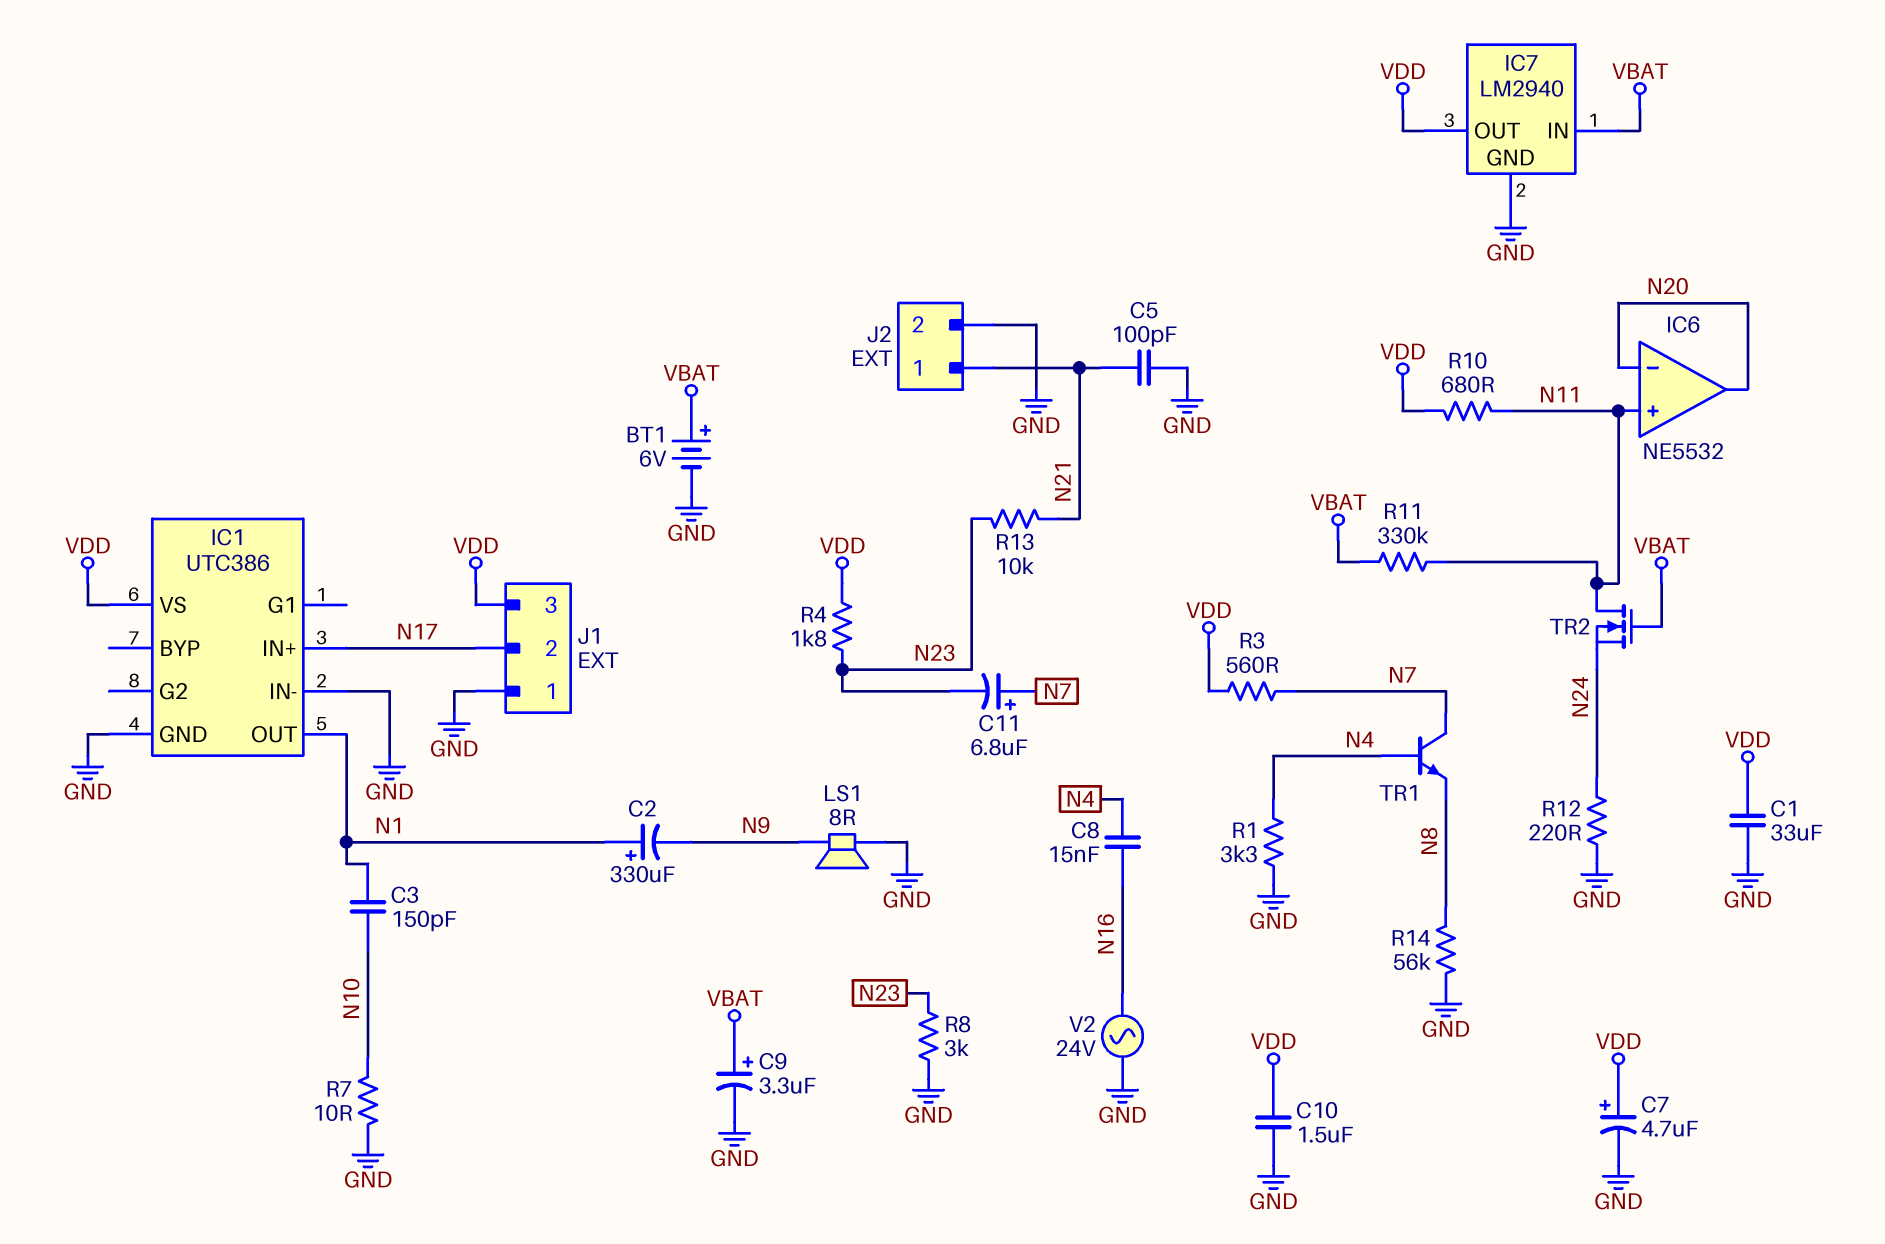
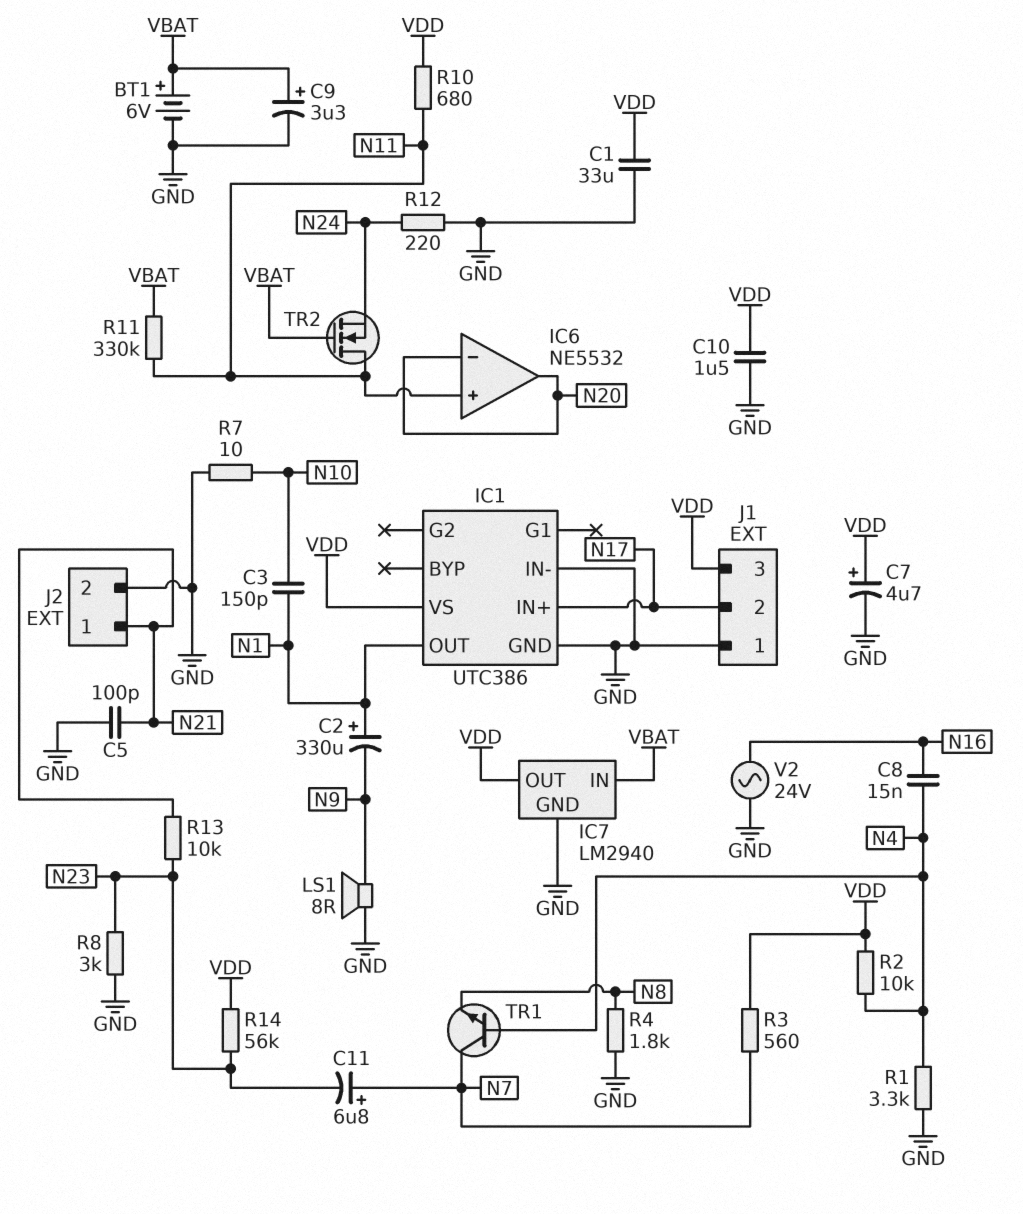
R2: none -> 10k (N4, VDD)
R4: 1.8k (N23, VDD) -> 1.8k (GND, N8)
R14: 56k (GND, N8) -> 56k (N23, VDD)

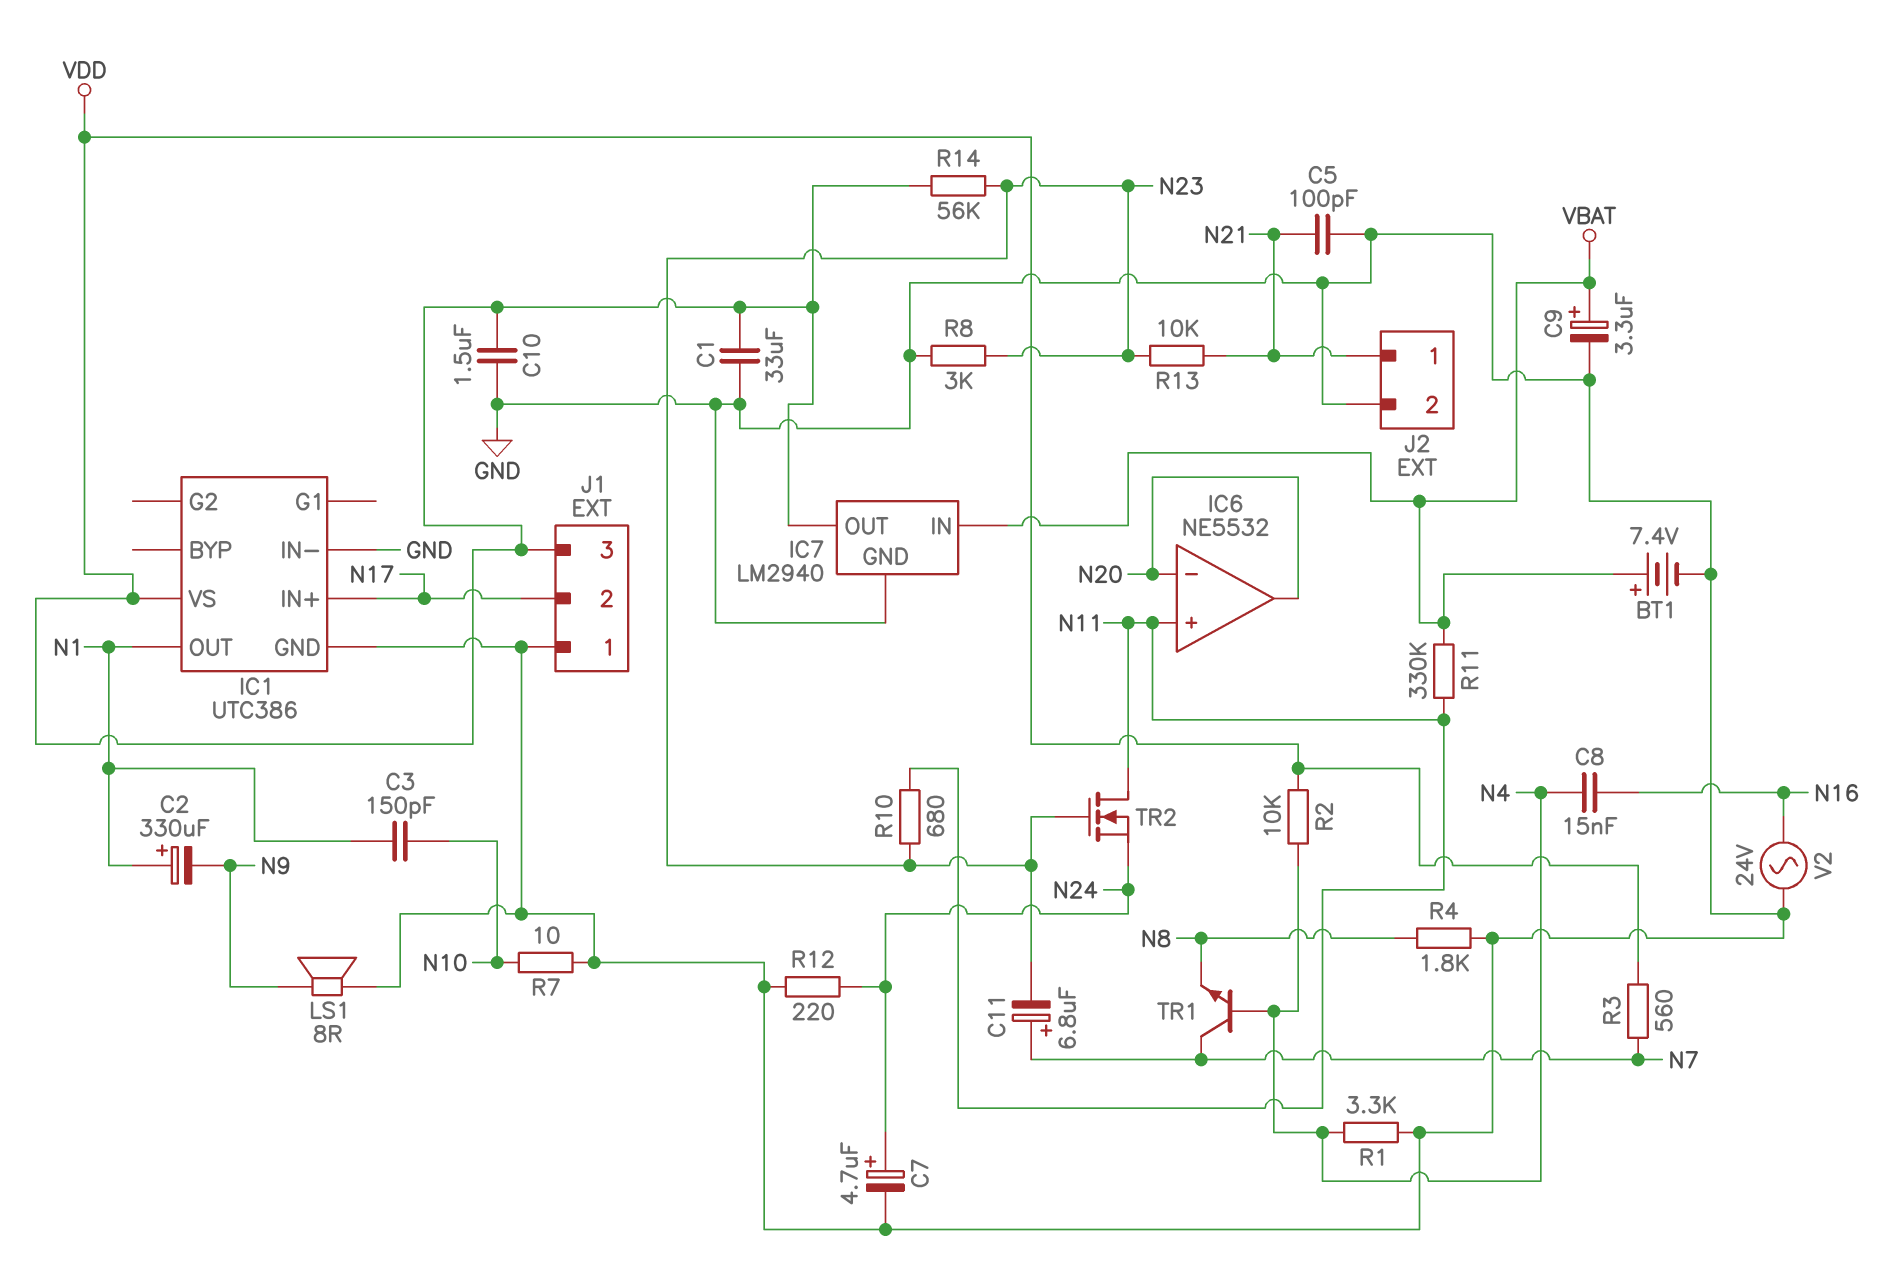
BT1: 6V (plus VBAT, minus GND) -> 7.4V (plus VBAT, minus GND)
C7: 4.7uF (plus VDD, minus GND) -> 4.7uF (plus N24, minus GND)
R10: 680 (N11, VDD) -> 680 (N11, N23)
TR2: NMOS (G VBAT, D N11, S N24) -> NMOS (G N23, D N11, S N24)

